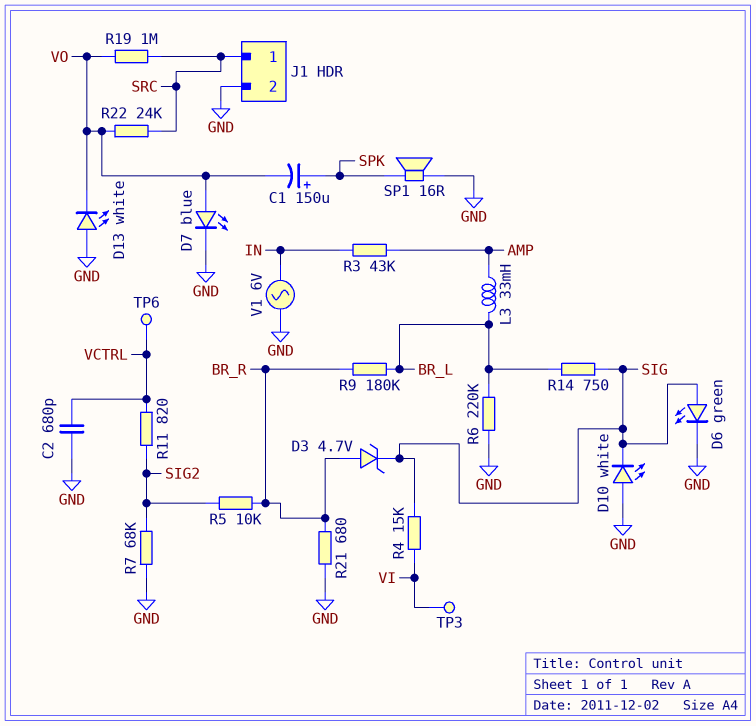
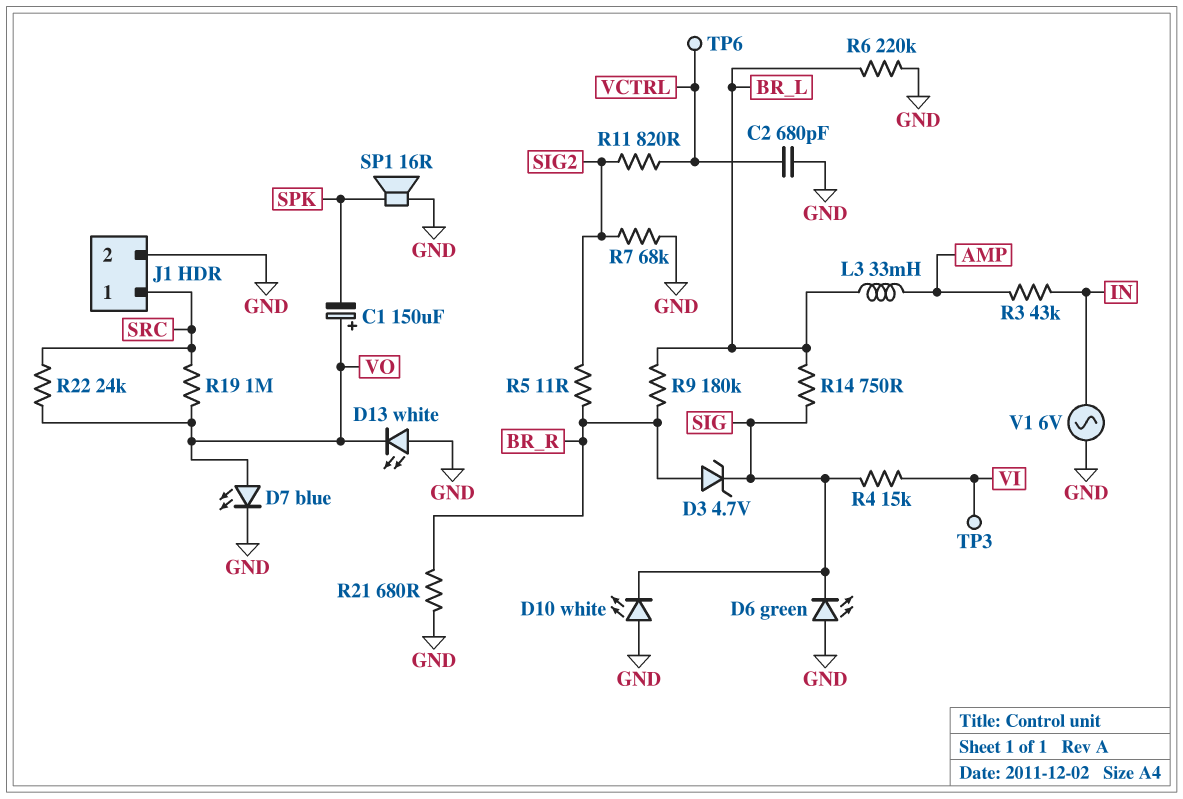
C1: 150uF (plus SPK, minus VO) -> 150uF (plus VO, minus SPK)
D6: LED green (A SIG, K GND) -> LED green (A GND, K SIG)
R5: 10k (BR_R, SIG2) -> 11 (BR_R, SIG2)

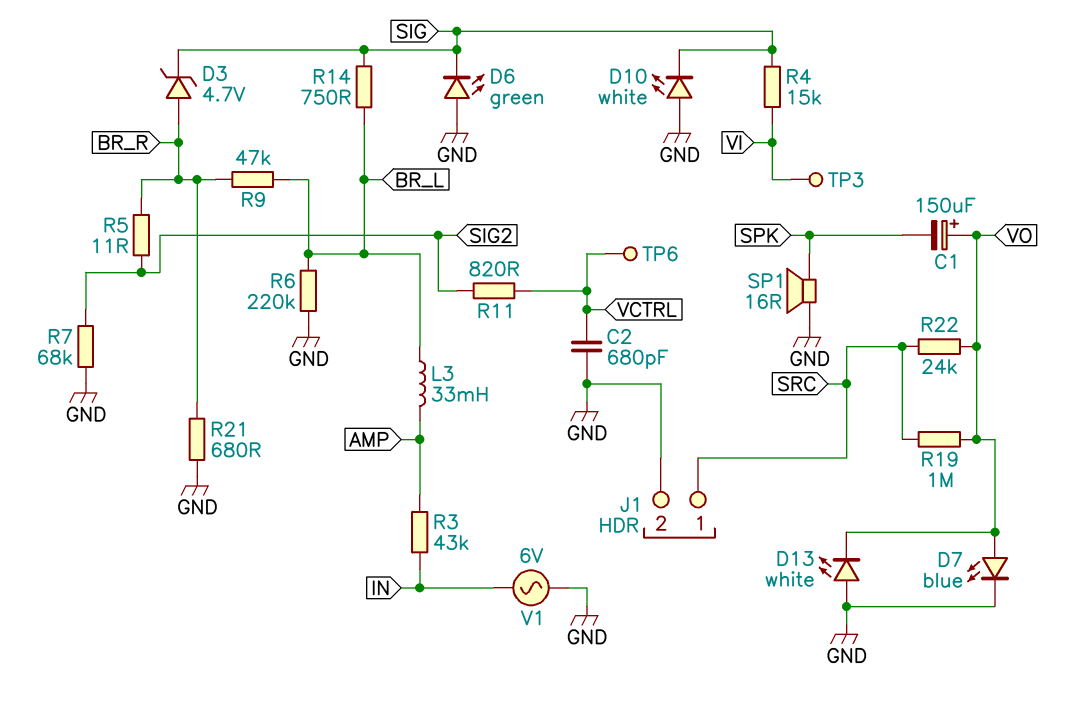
R9: 180k (BR_L, BR_R) -> 47k (BR_L, BR_R)

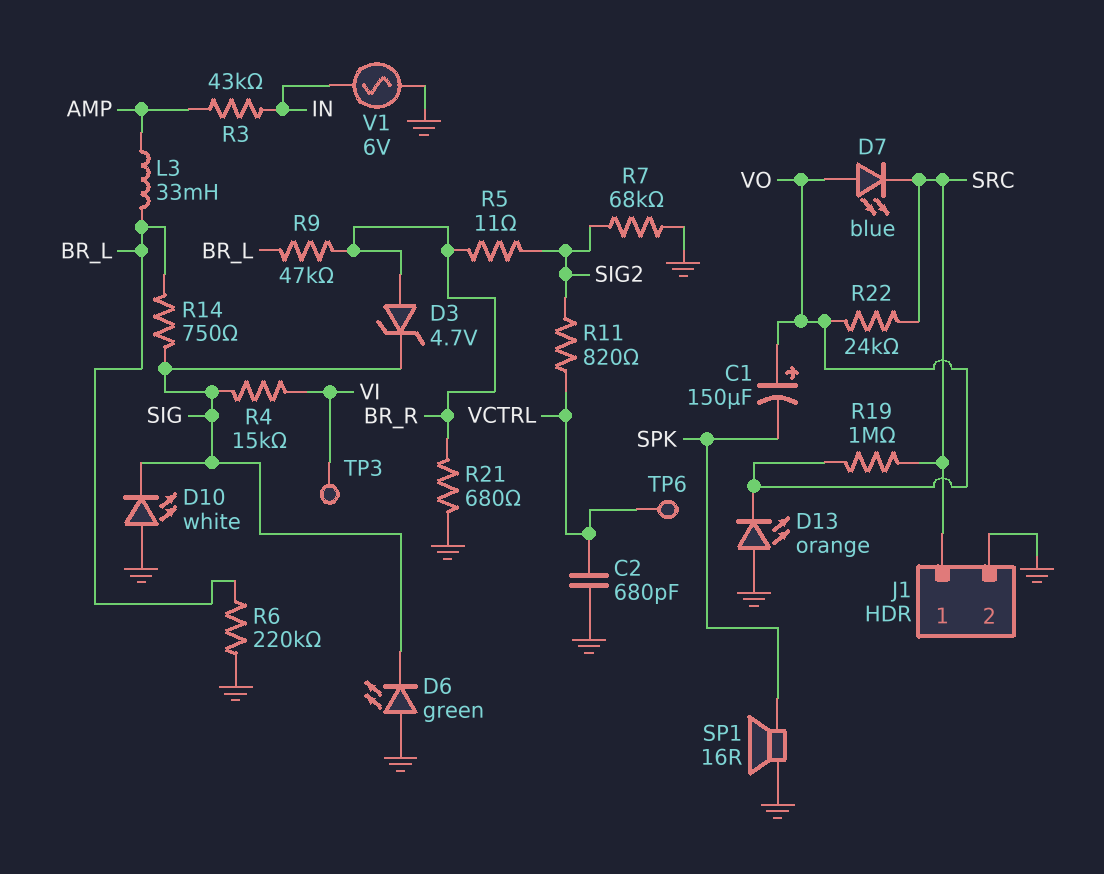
D7: LED blue (A VO, K GND) -> LED blue (A VO, K SRC)
D13: LED white (A GND, K VO) -> LED orange (A GND, K VO)

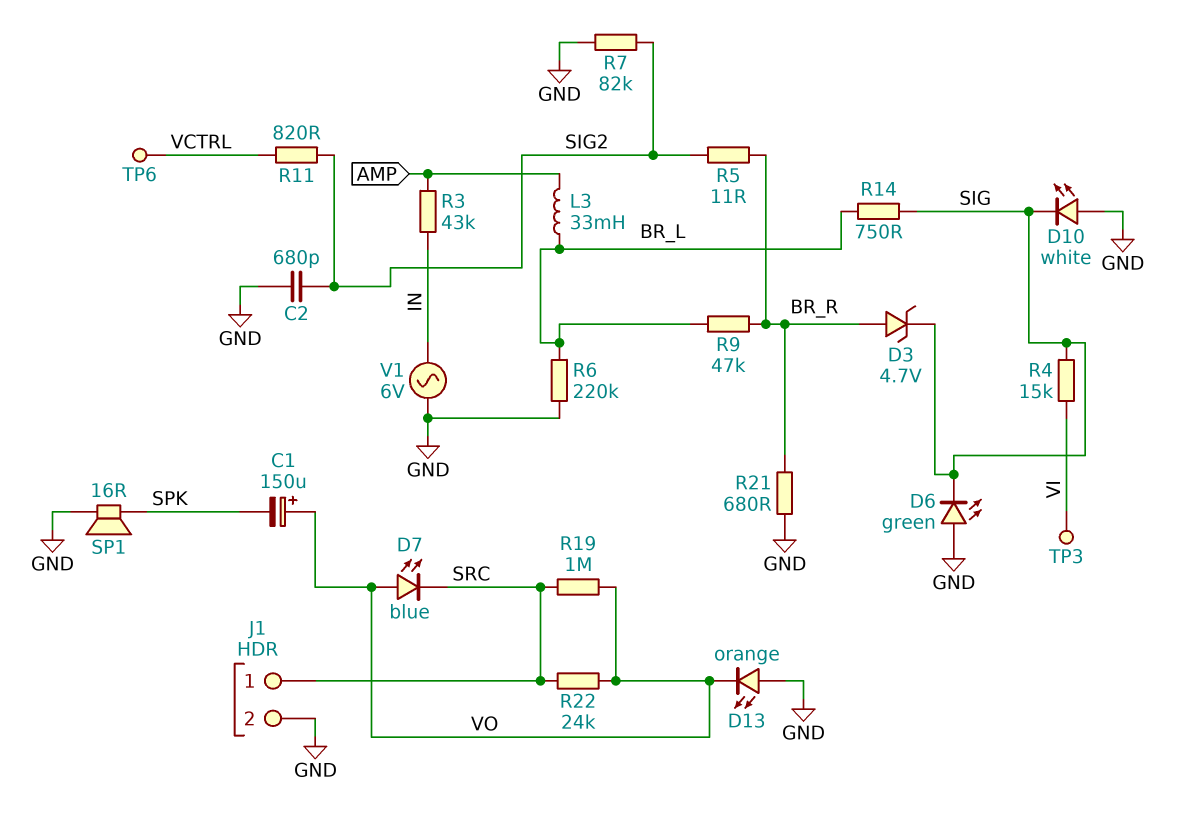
C2: 680pF (GND, VCTRL) -> 680pF (GND, SIG2)
R7: 68k (GND, SIG2) -> 82k (GND, SIG2)

